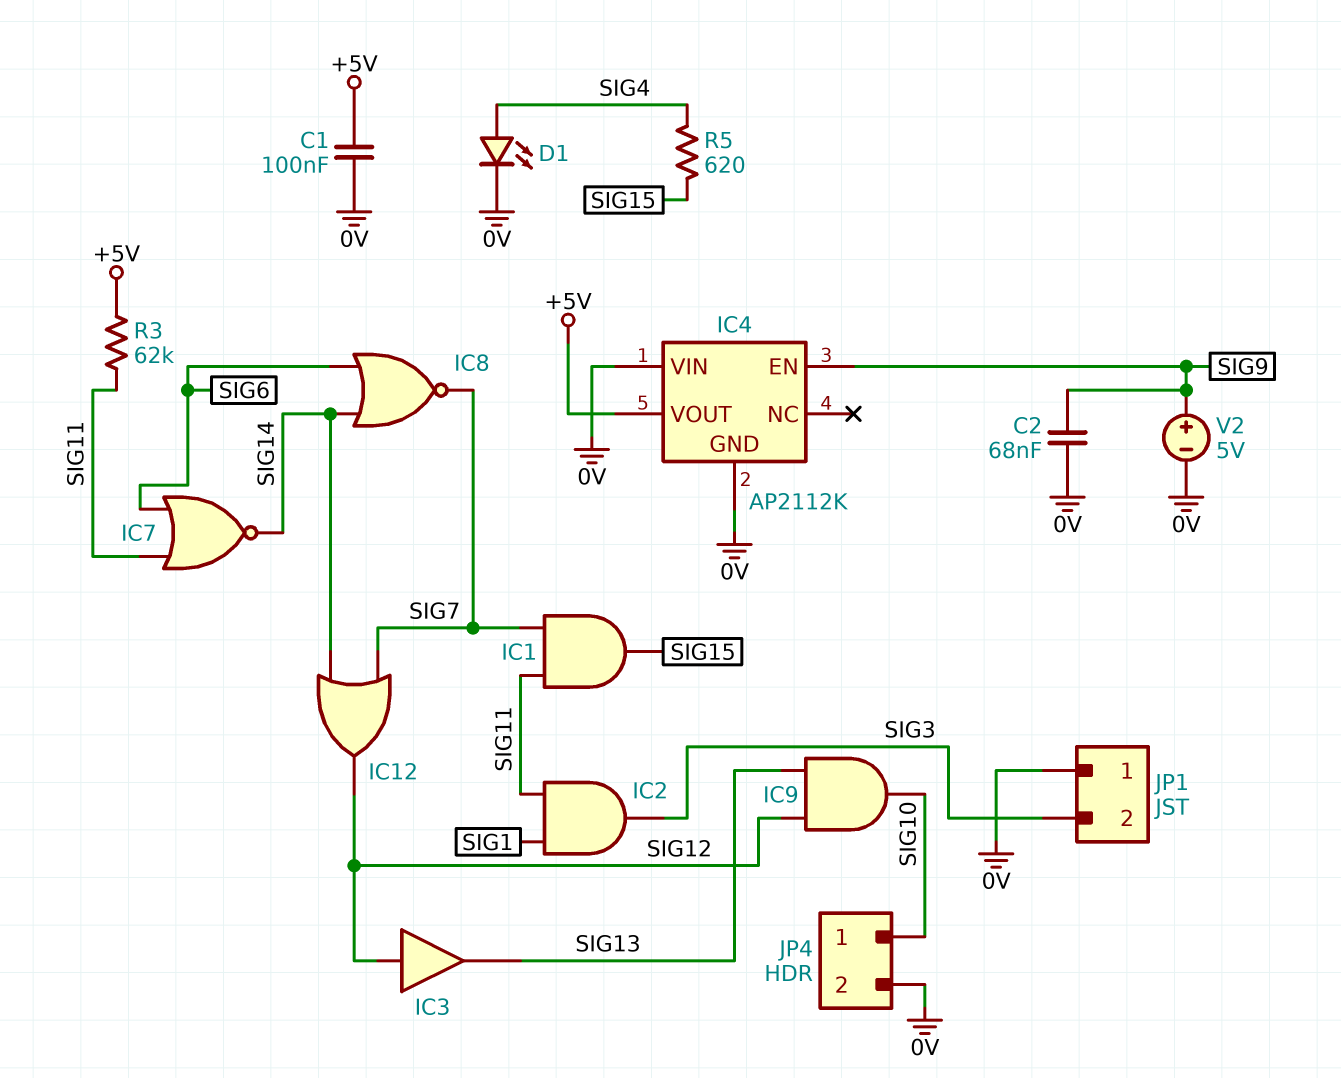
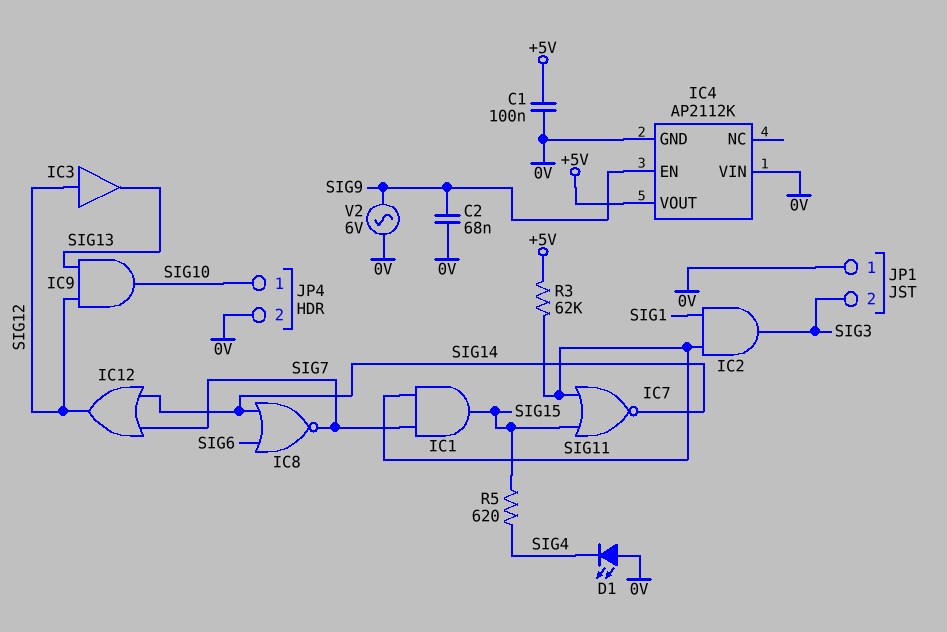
D1: LED (A SIG4, K 0V) -> LED (A 0V, K SIG4)
IC7: NOR (in SIG6, in SIG11, out SIG14) -> NOR (in SIG11, in SIG15, out SIG14)
V2: 5V (plus SIG9, minus 0V) -> AC 6V (0V, SIG9)

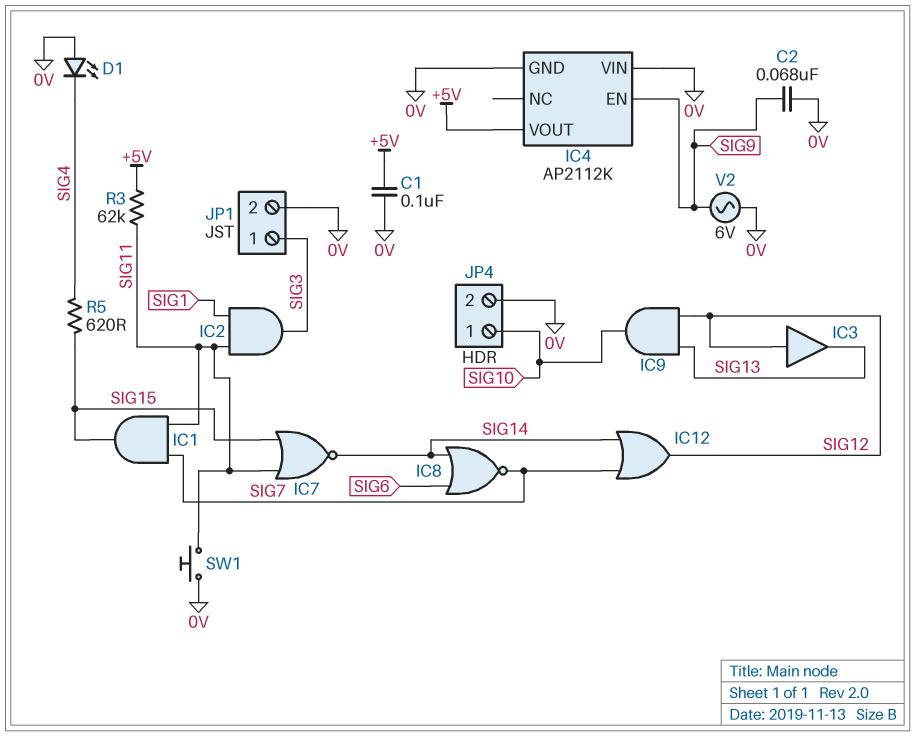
JP1 pin 1: 0V -> SIG3
JP1 pin 2: SIG3 -> 0V
SW1: none -> button (0V, SIG11)

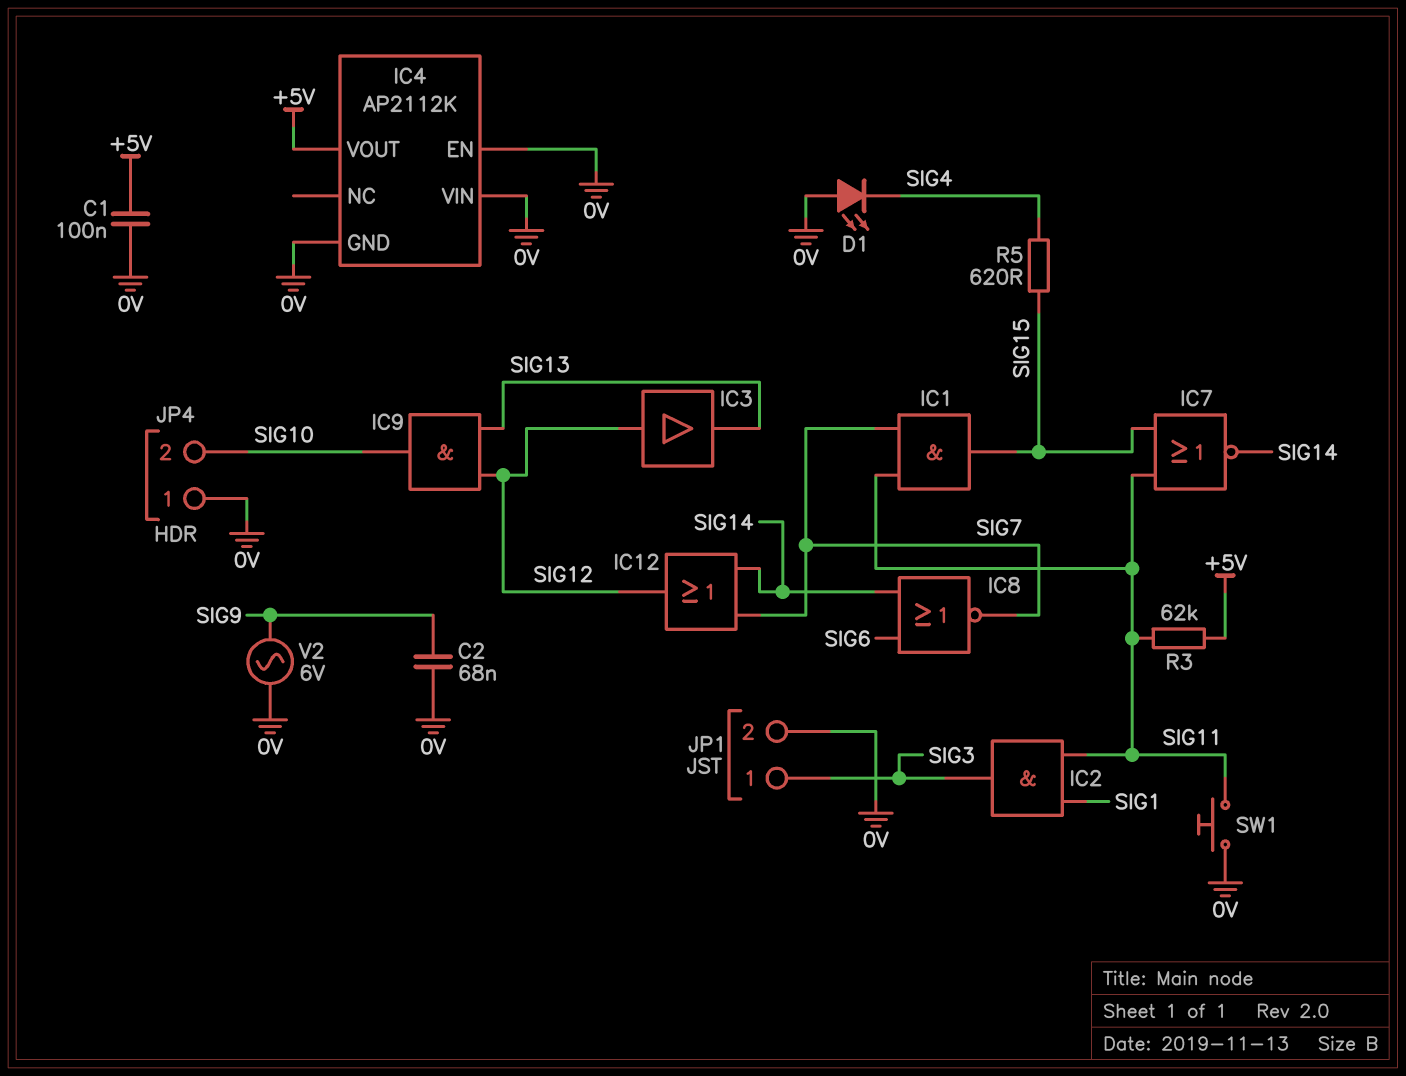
IC4 pin EN: SIG9 -> 0V
JP4 pin 1: SIG10 -> 0V
JP4 pin 2: 0V -> SIG10

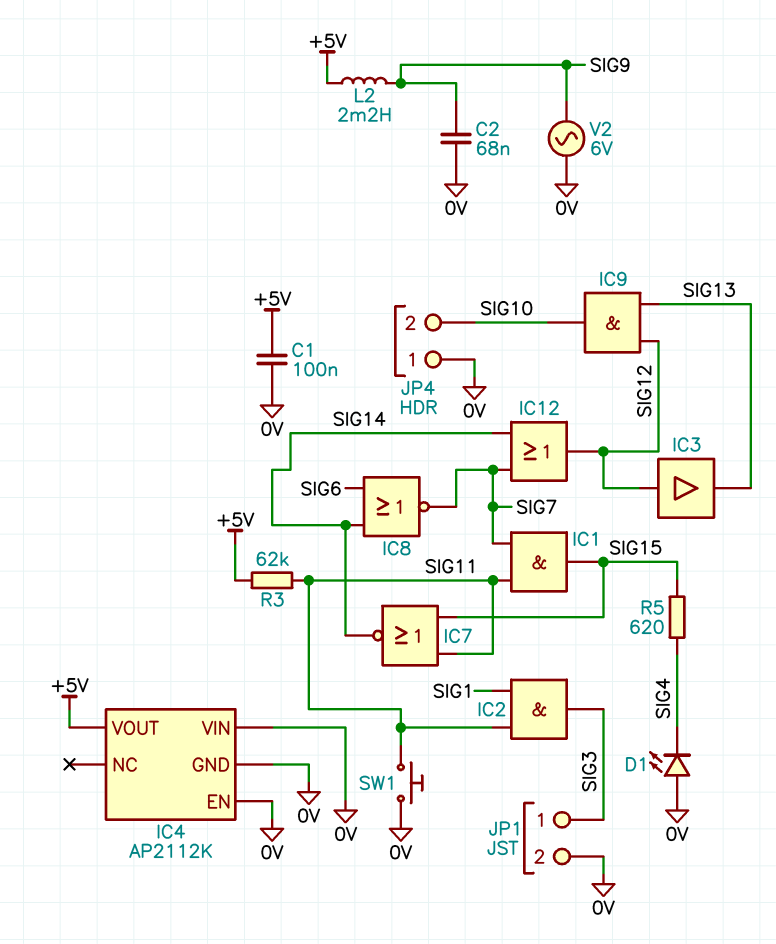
L2: none -> 2.2mH (+5V, SIG9)

